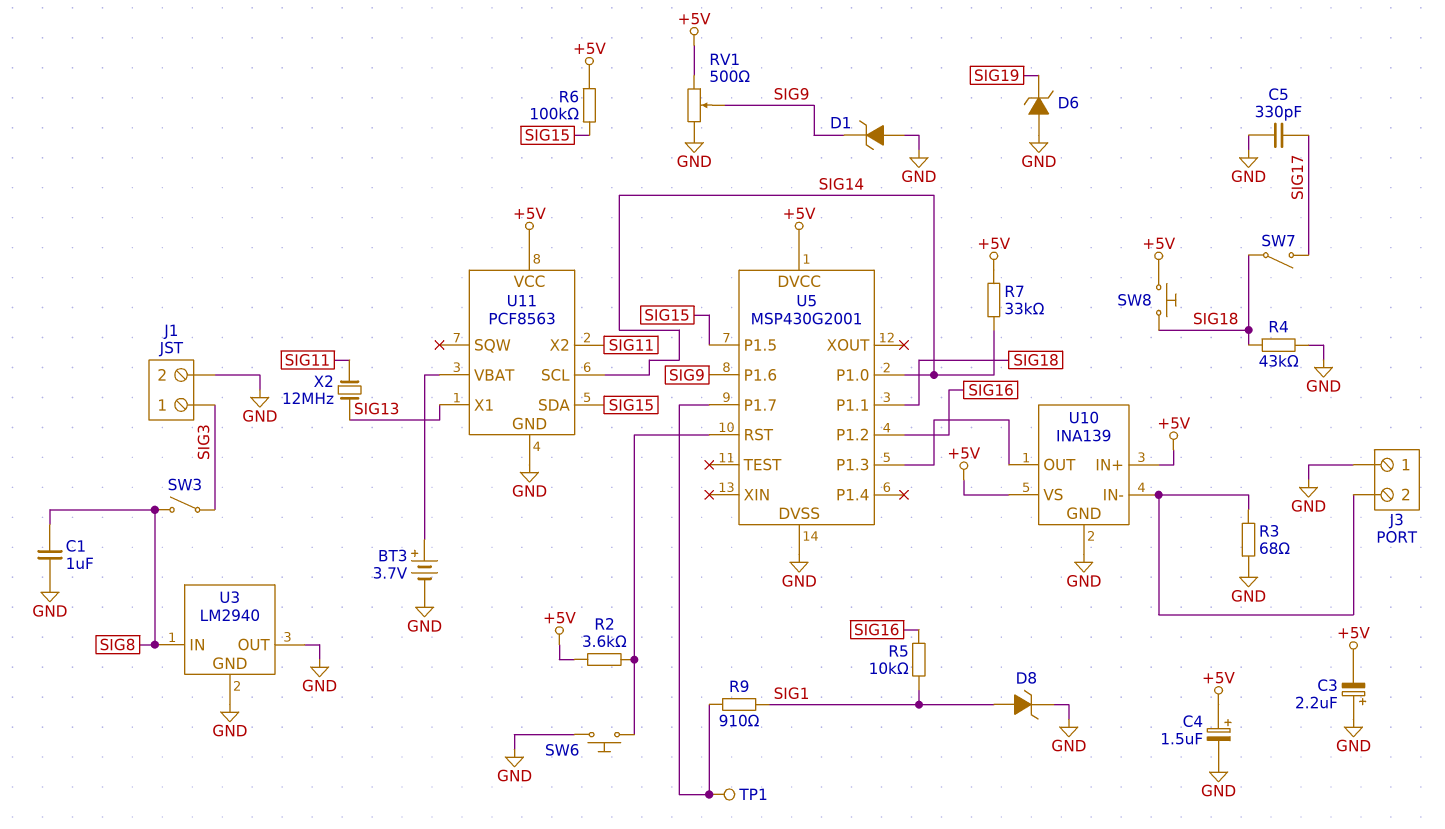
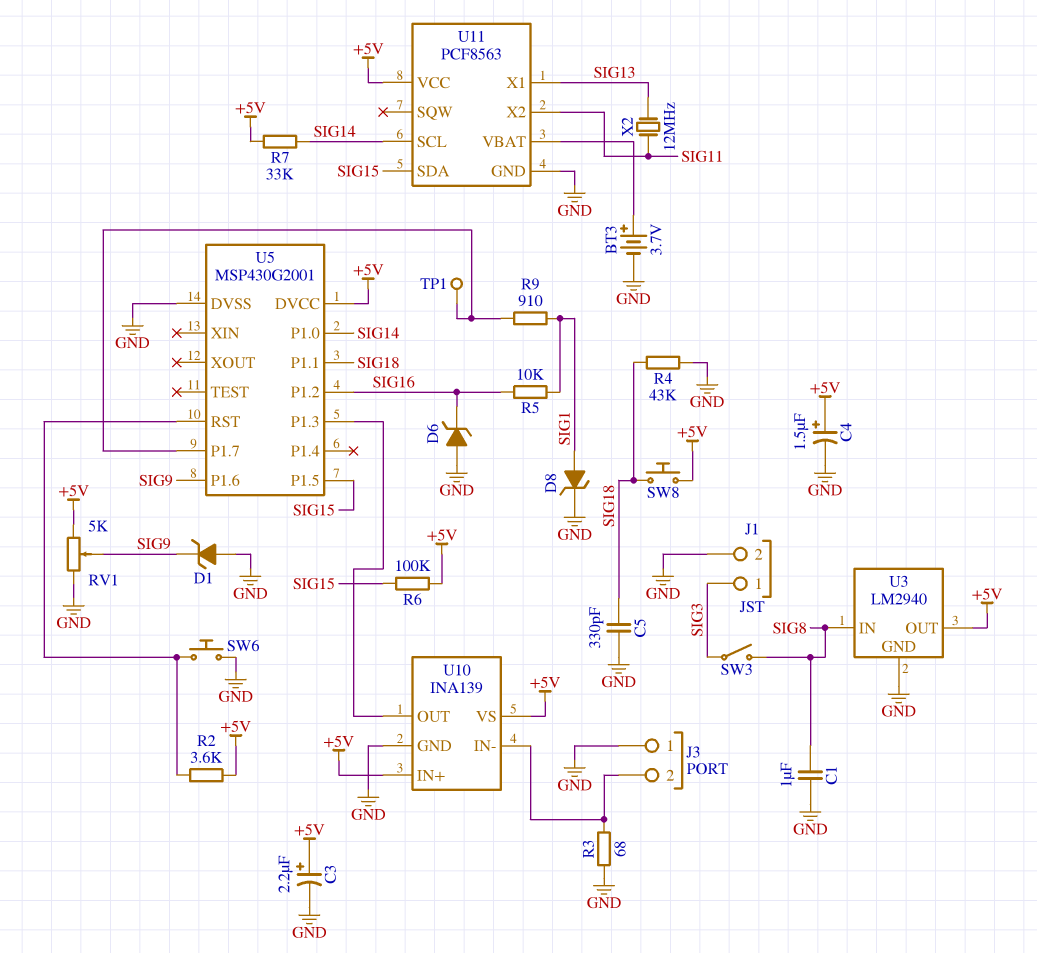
C3: 2.2uF (plus GND, minus +5V) -> 2.2uF (plus +5V, minus GND)
C5: 330pF (GND, SIG17) -> 330pF (GND, SIG18)
D6: zener (A GND, K SIG19) -> zener (A GND, K SIG16)
RV1: 500 (+5V, GND, wiper SIG9) -> 5k (+5V, GND, wiper SIG9)
SW7: switch (SIG17, SIG18) -> none
U3 pin OUT: GND -> +5V

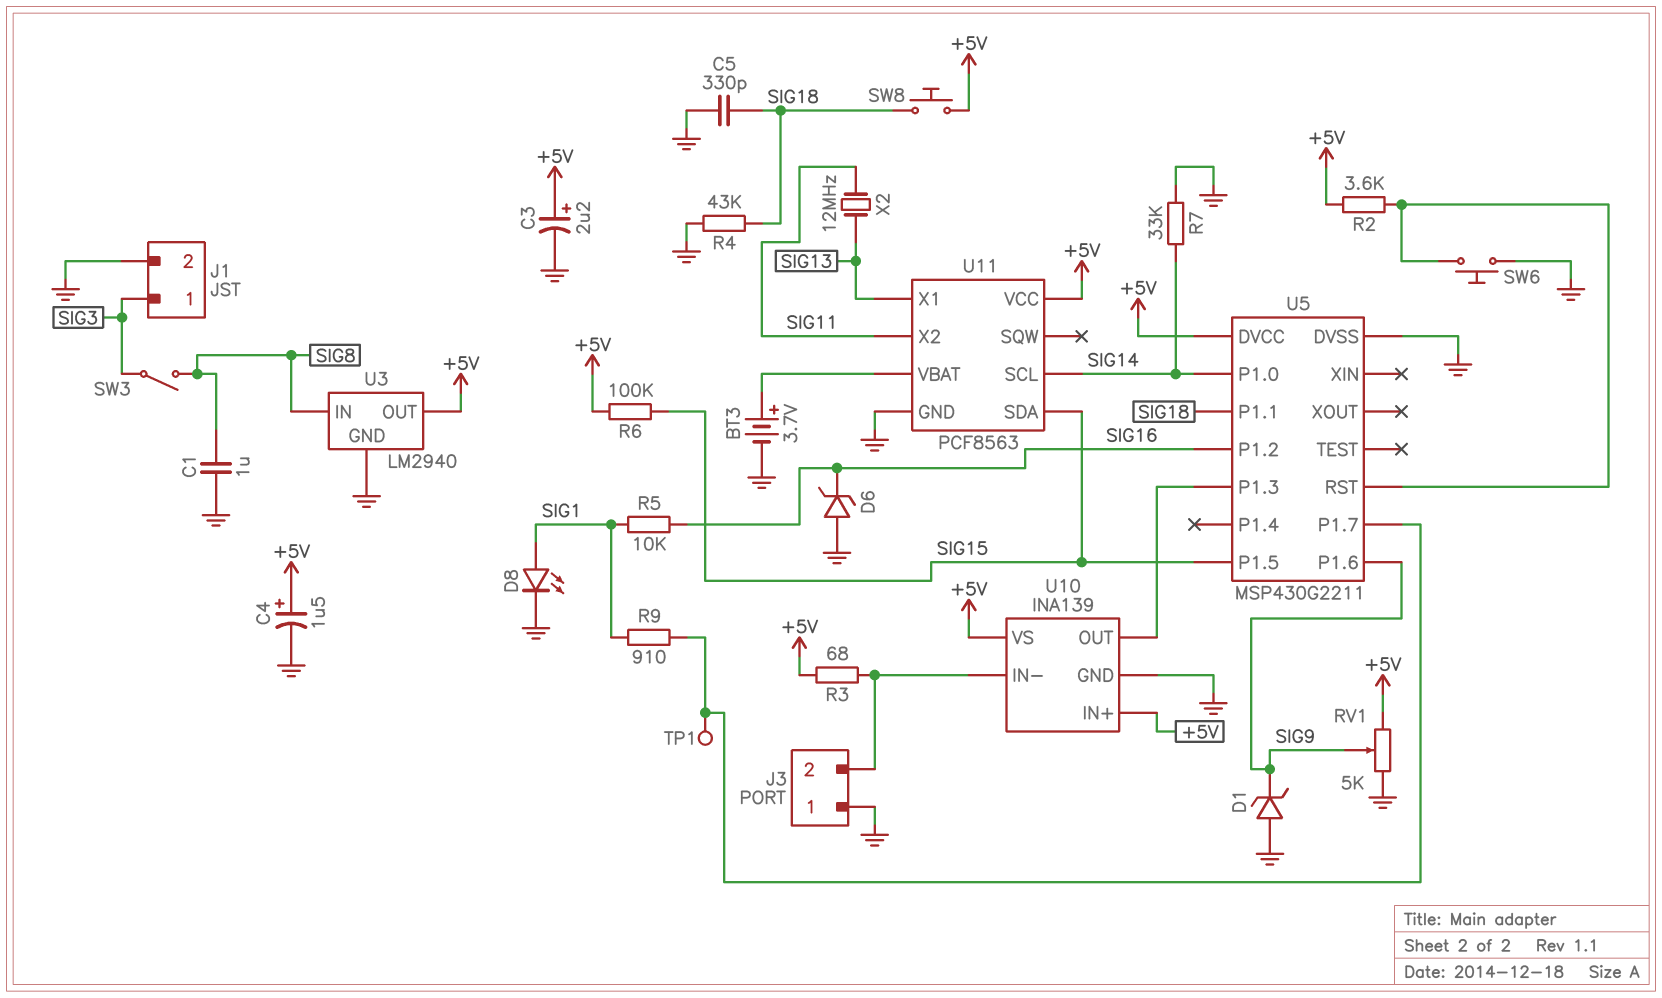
D8: zener (A SIG1, K GND) -> LED (A SIG1, K GND)
R3: 68 (GND, J3/2) -> 68 (+5V, J3/2)
R7: 33k (+5V, SIG14) -> 33k (GND, SIG14)
U5: MSP430G2001 -> MSP430G2211

